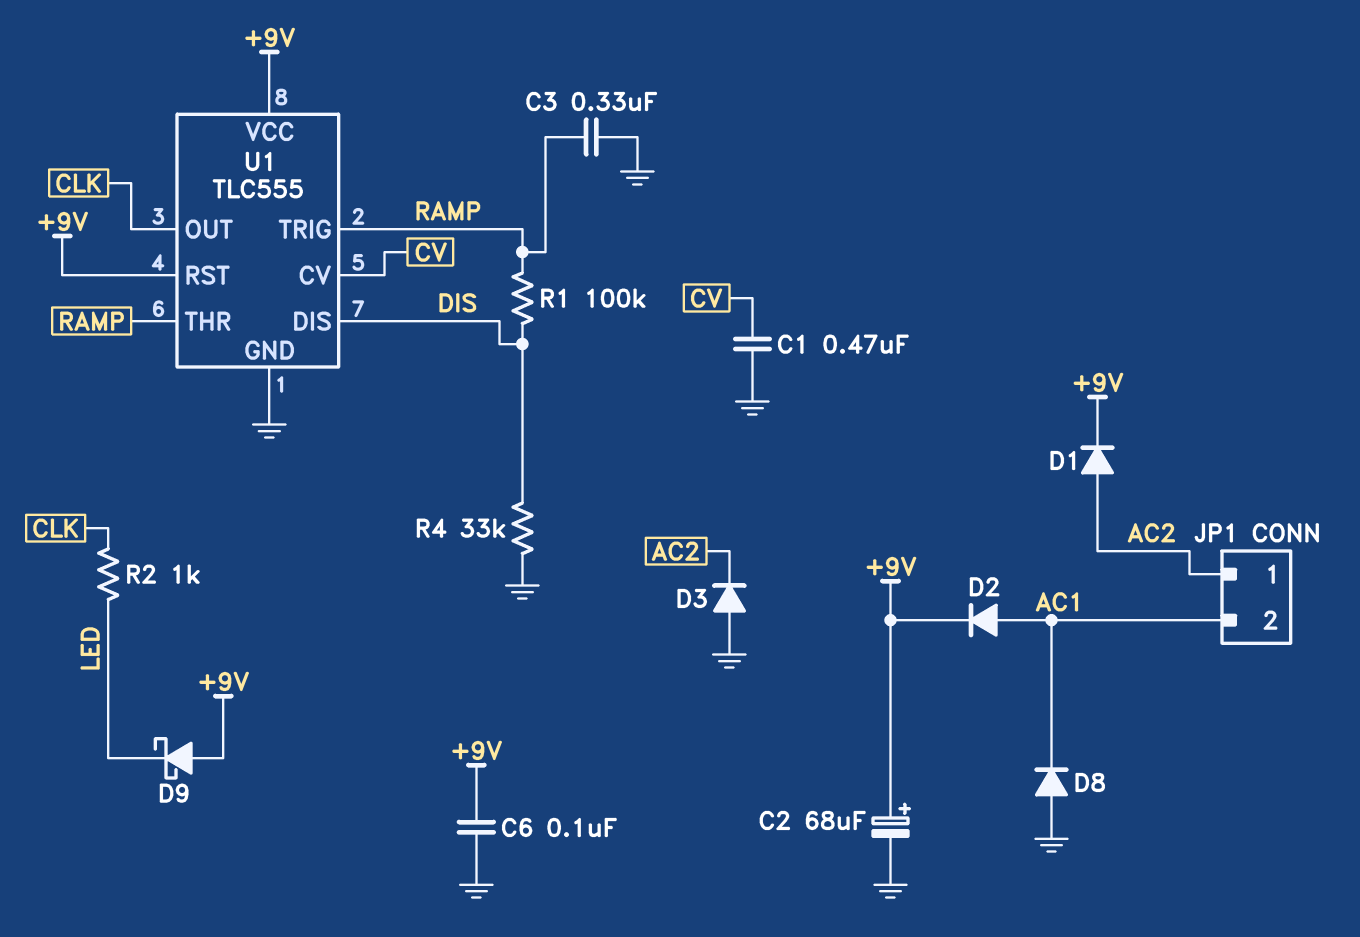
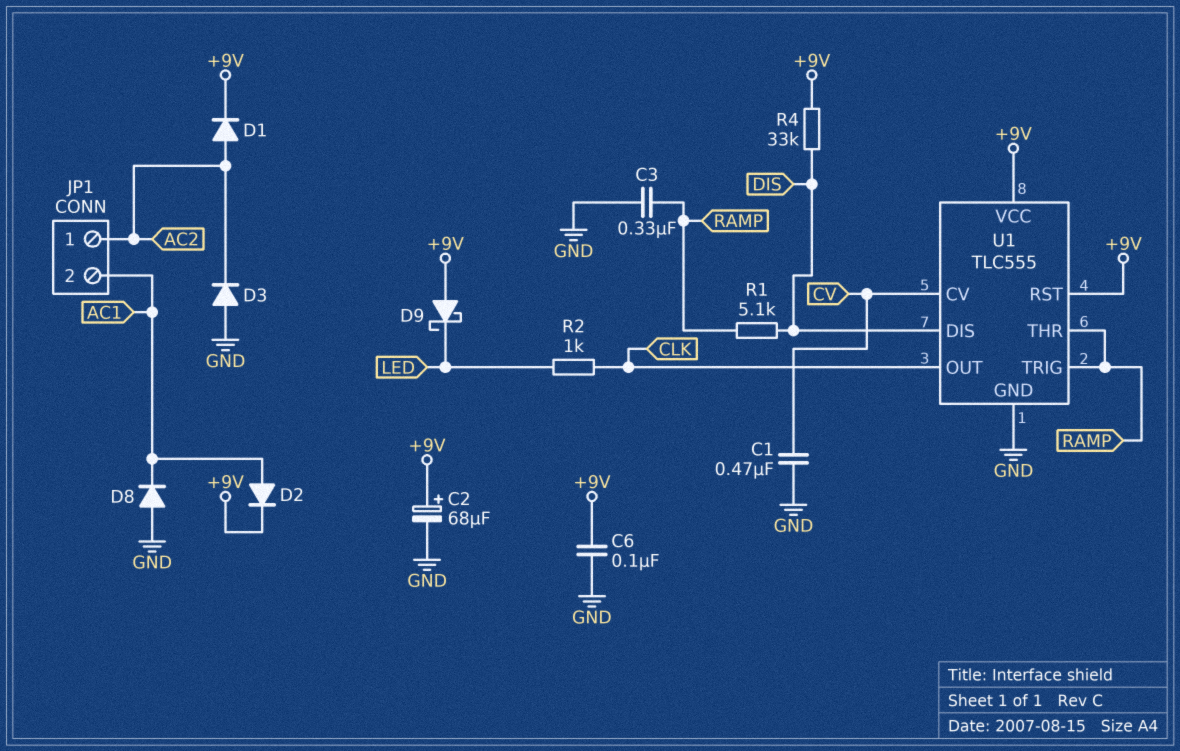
R1: 100k (DIS, RAMP) -> 5.1k (DIS, RAMP)
R4: 33k (DIS, GND) -> 33k (+9V, DIS)

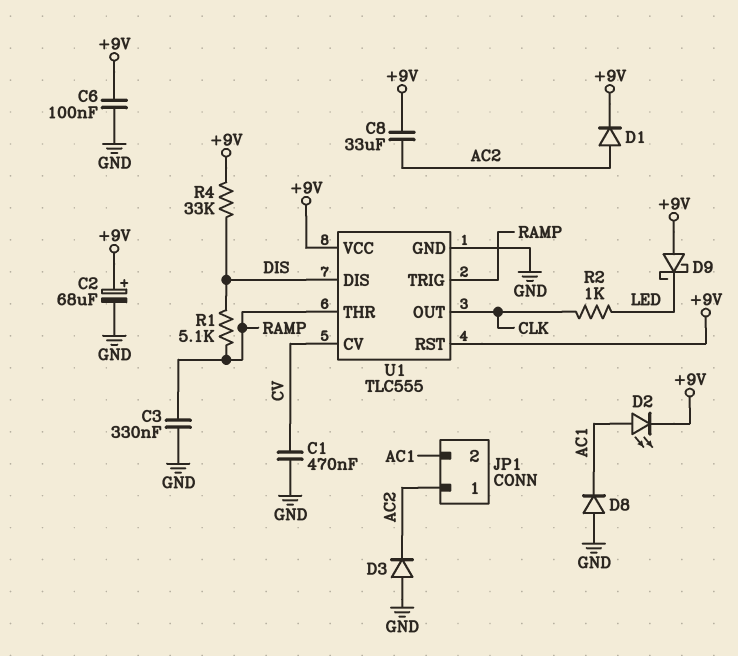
C8: none -> 33uF (+9V, AC2)
D2: diode (A AC1, K +9V) -> LED (A AC1, K +9V)

